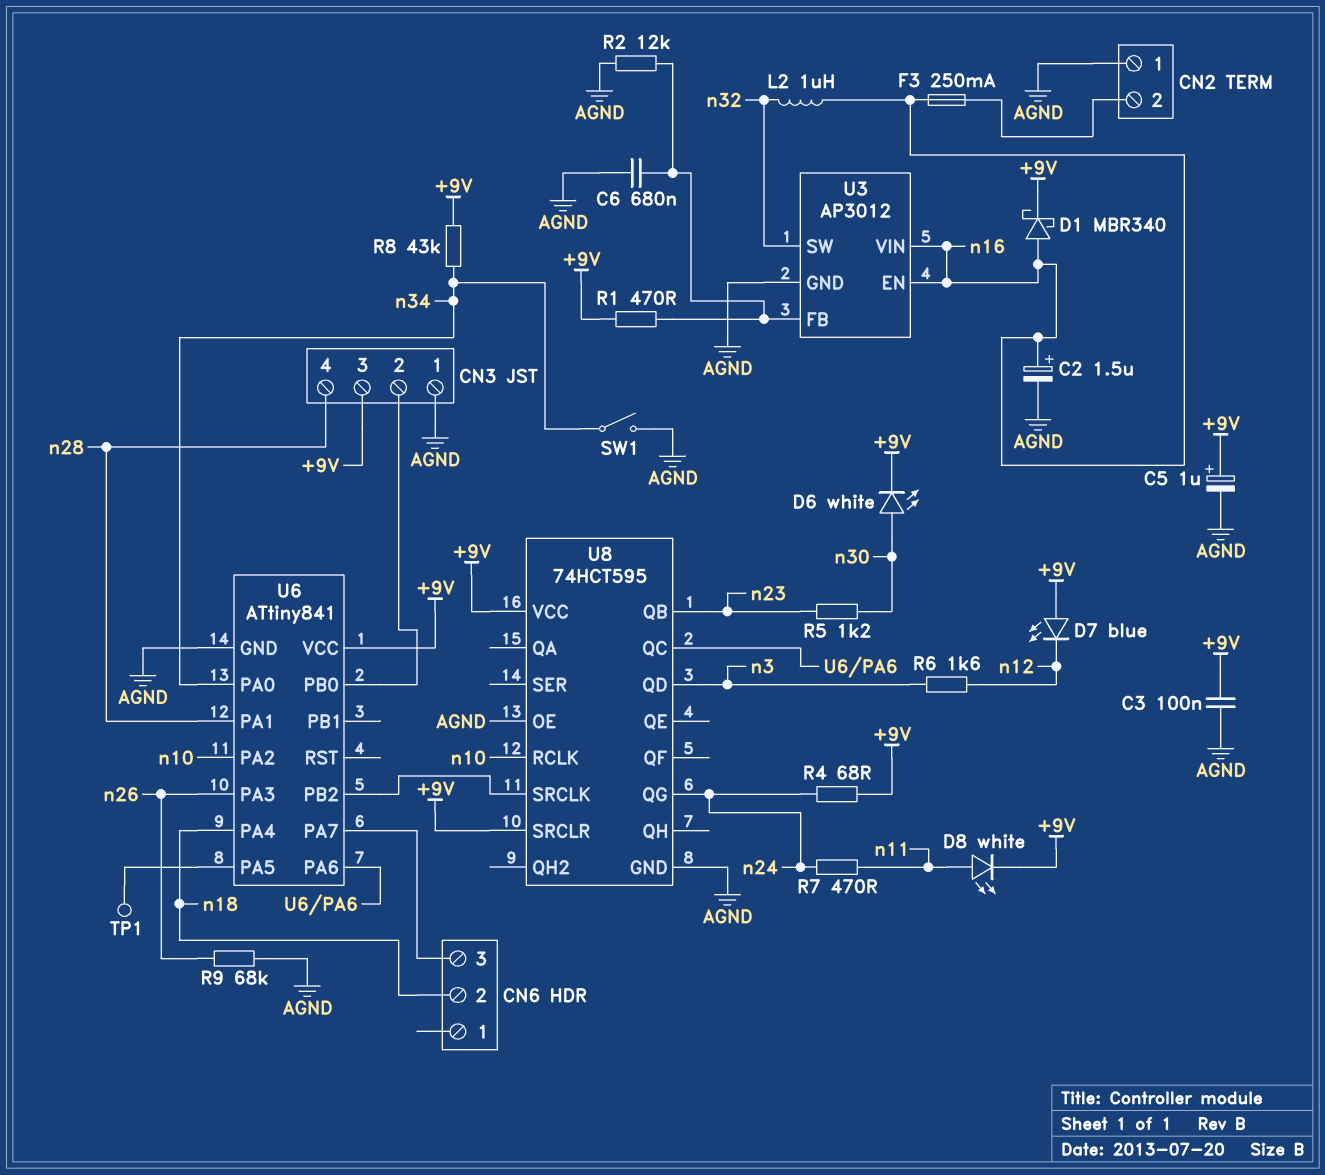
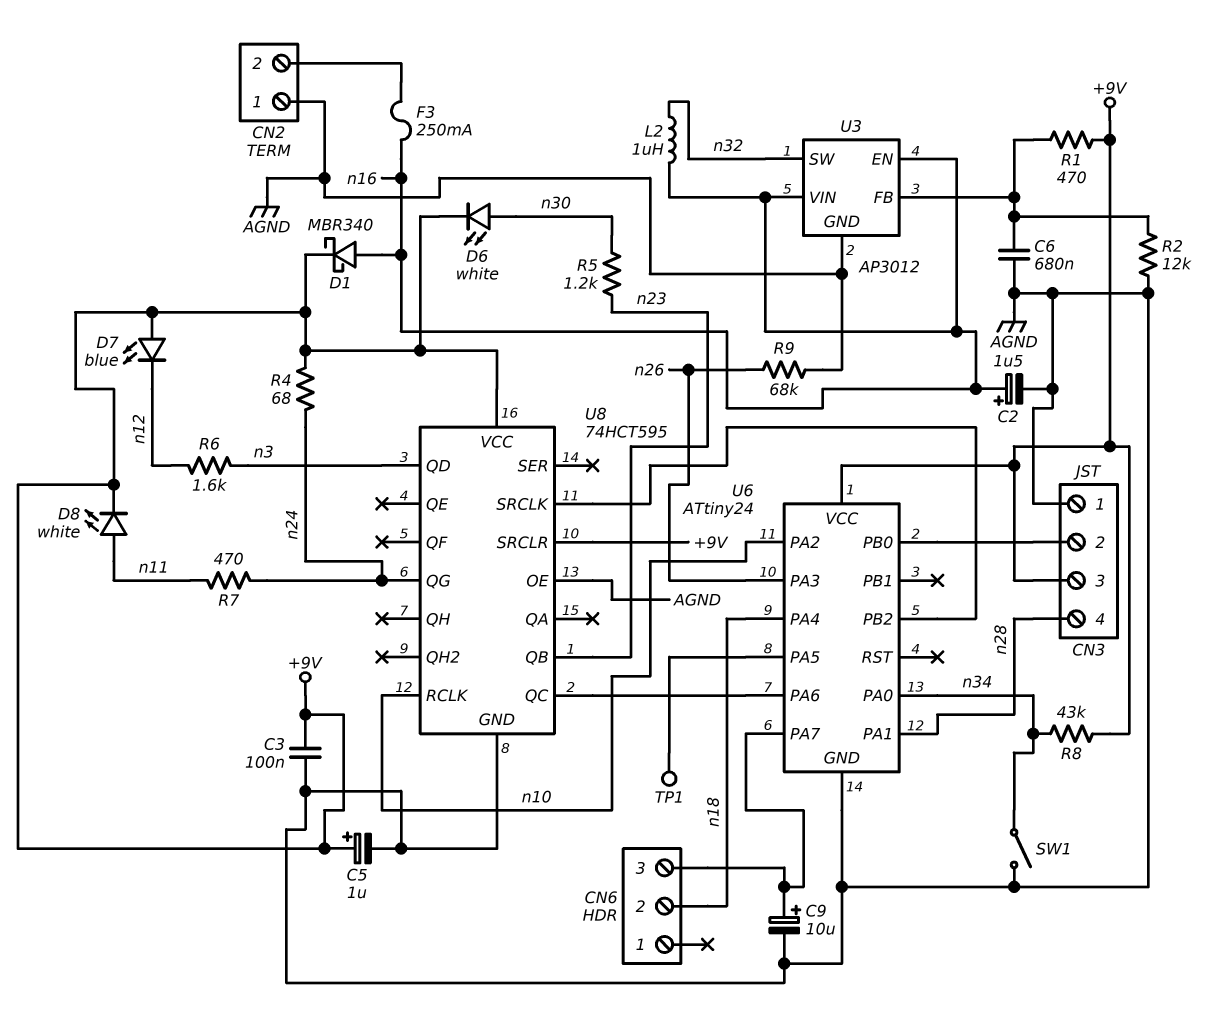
C9: none -> 10uF (plus CN6/3, minus AGND)
U6: ATtiny841 -> ATtiny24

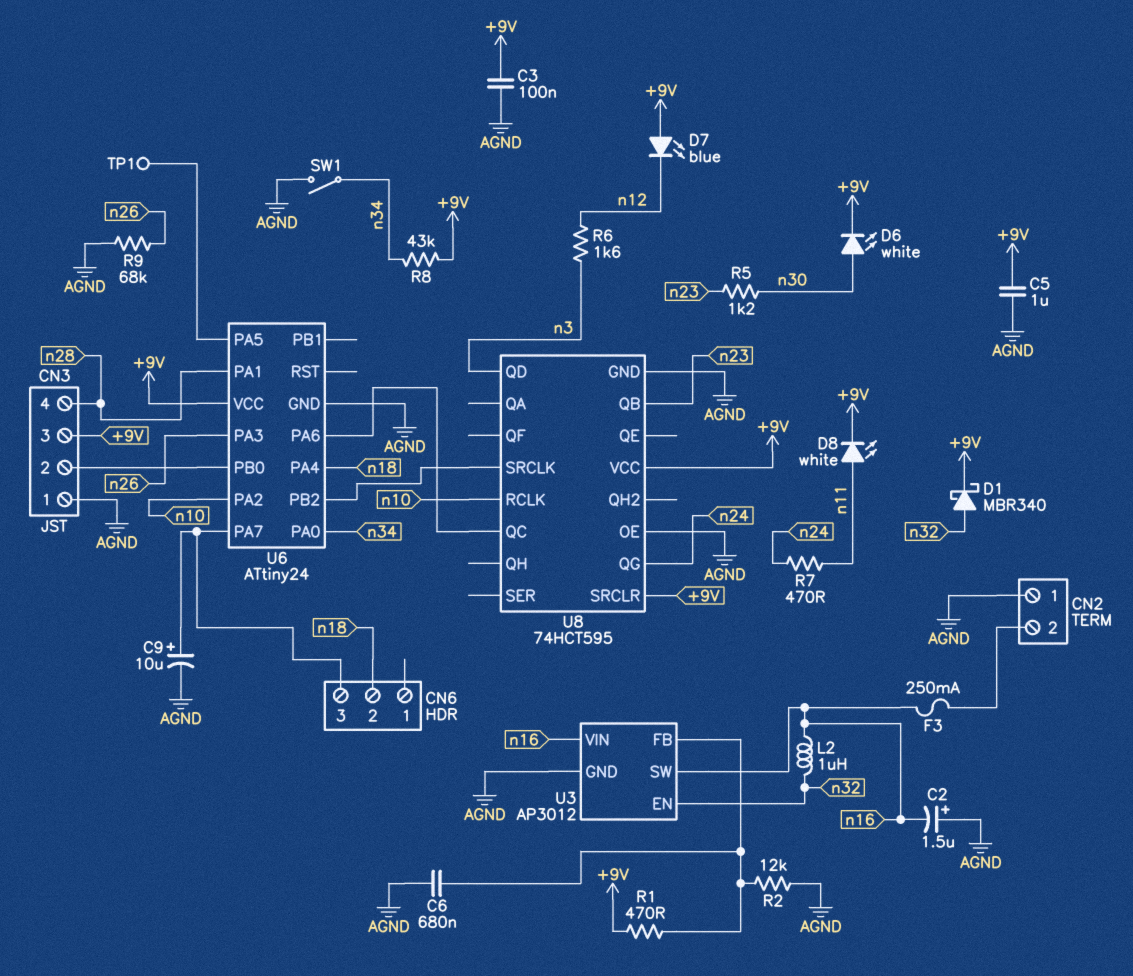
C2: 1.5uF (plus n16, minus AGND) -> 1.5uF (plus AGND, minus n16)
C5: 1uF (plus +9V, minus AGND) -> 1uF (+9V, AGND)
D1: schottky MBR340 (A n16, K +9V) -> schottky MBR340 (A n32, K +9V)
R4: 68 (+9V, n24) -> none
U3 pin EN: n16 -> n32
U3 pin SW: n32 -> n16

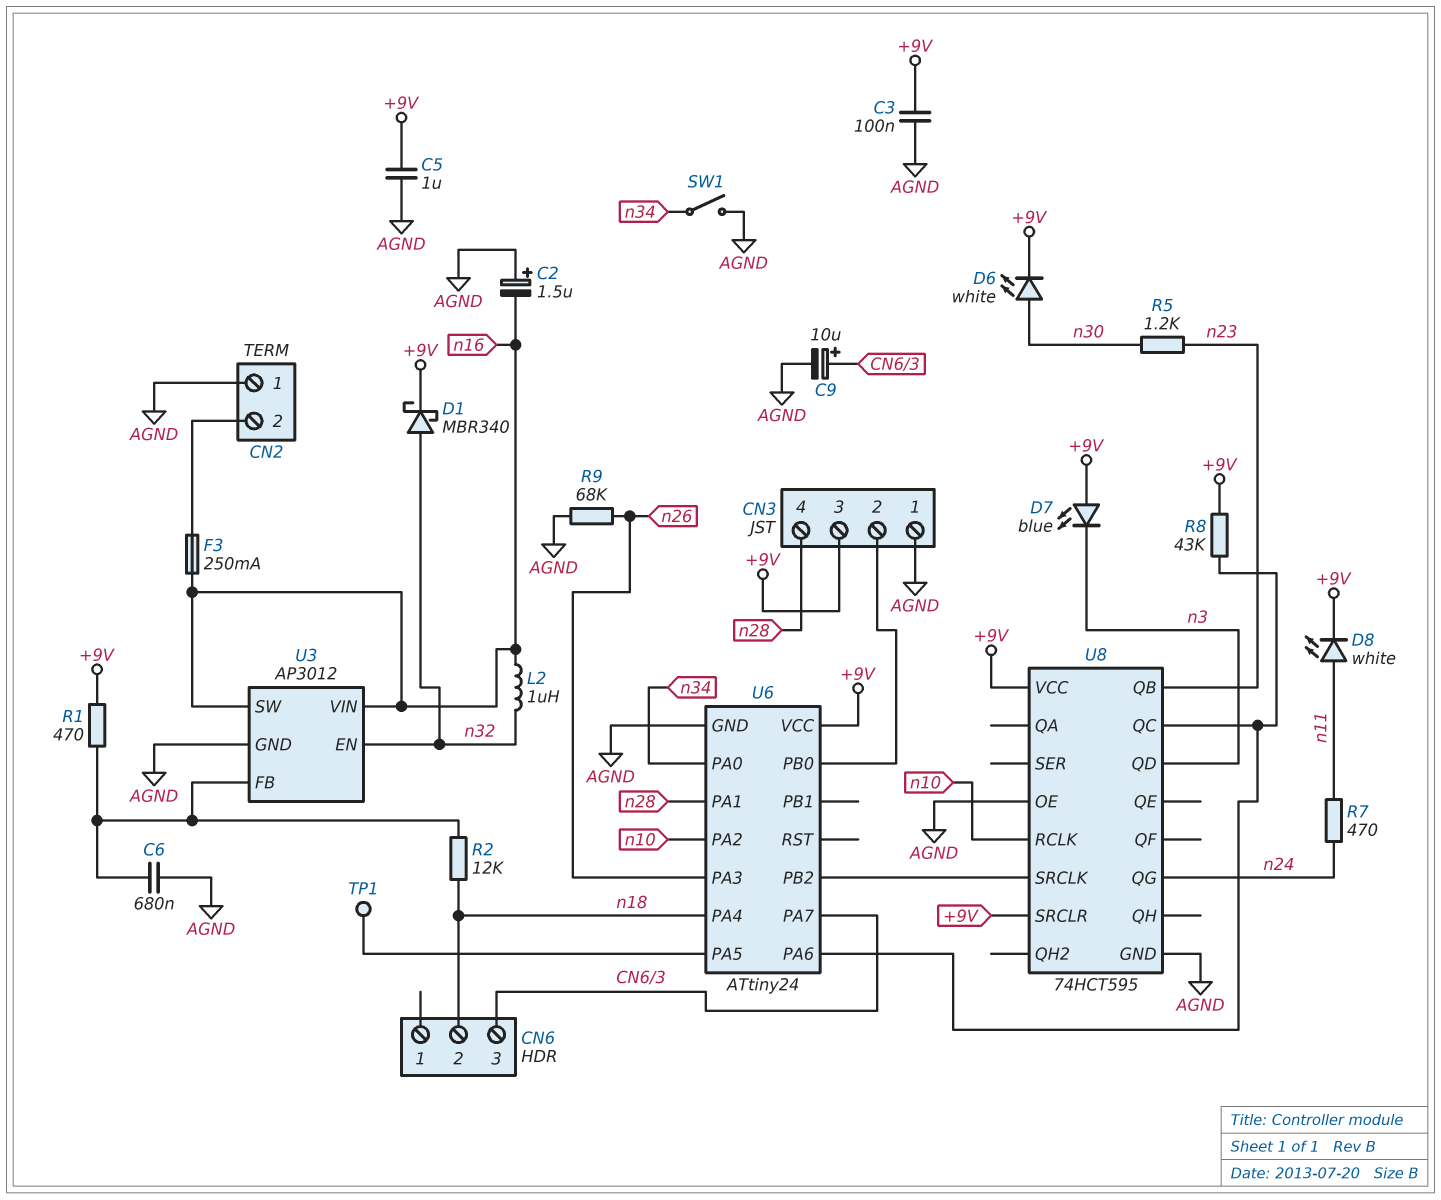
D7: LED blue (A +9V, K n12) -> LED blue (A +9V, K n3)
R2: 12k (AGND, U3/FB) -> 12k (U3/FB, n18)
R6: 1.6k (n3, n12) -> none
R8: 43k (+9V, n34) -> 43k (+9V, U6/PA6)

